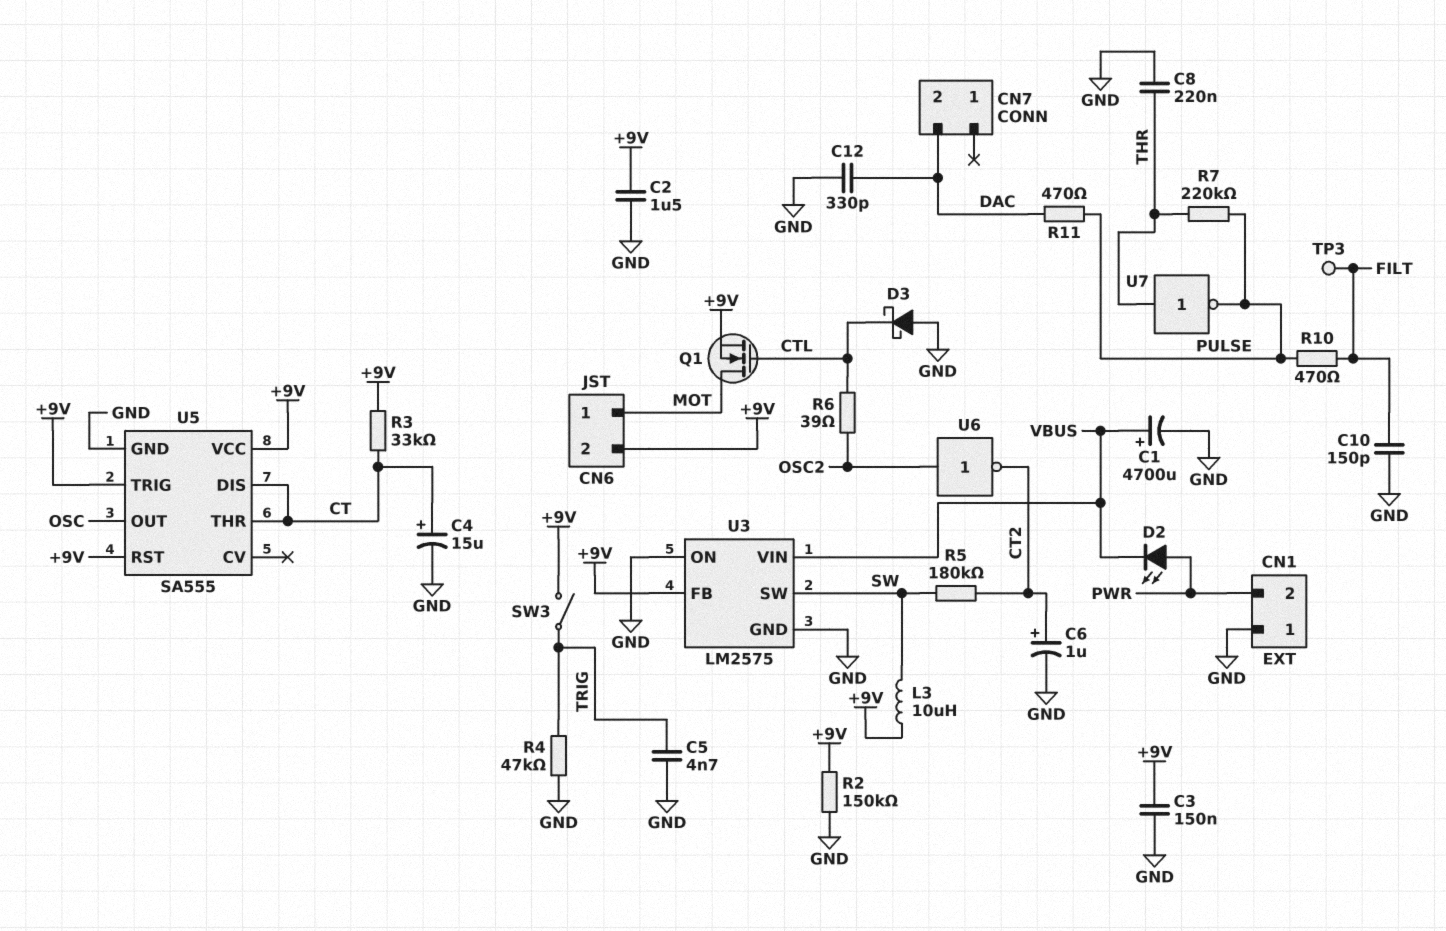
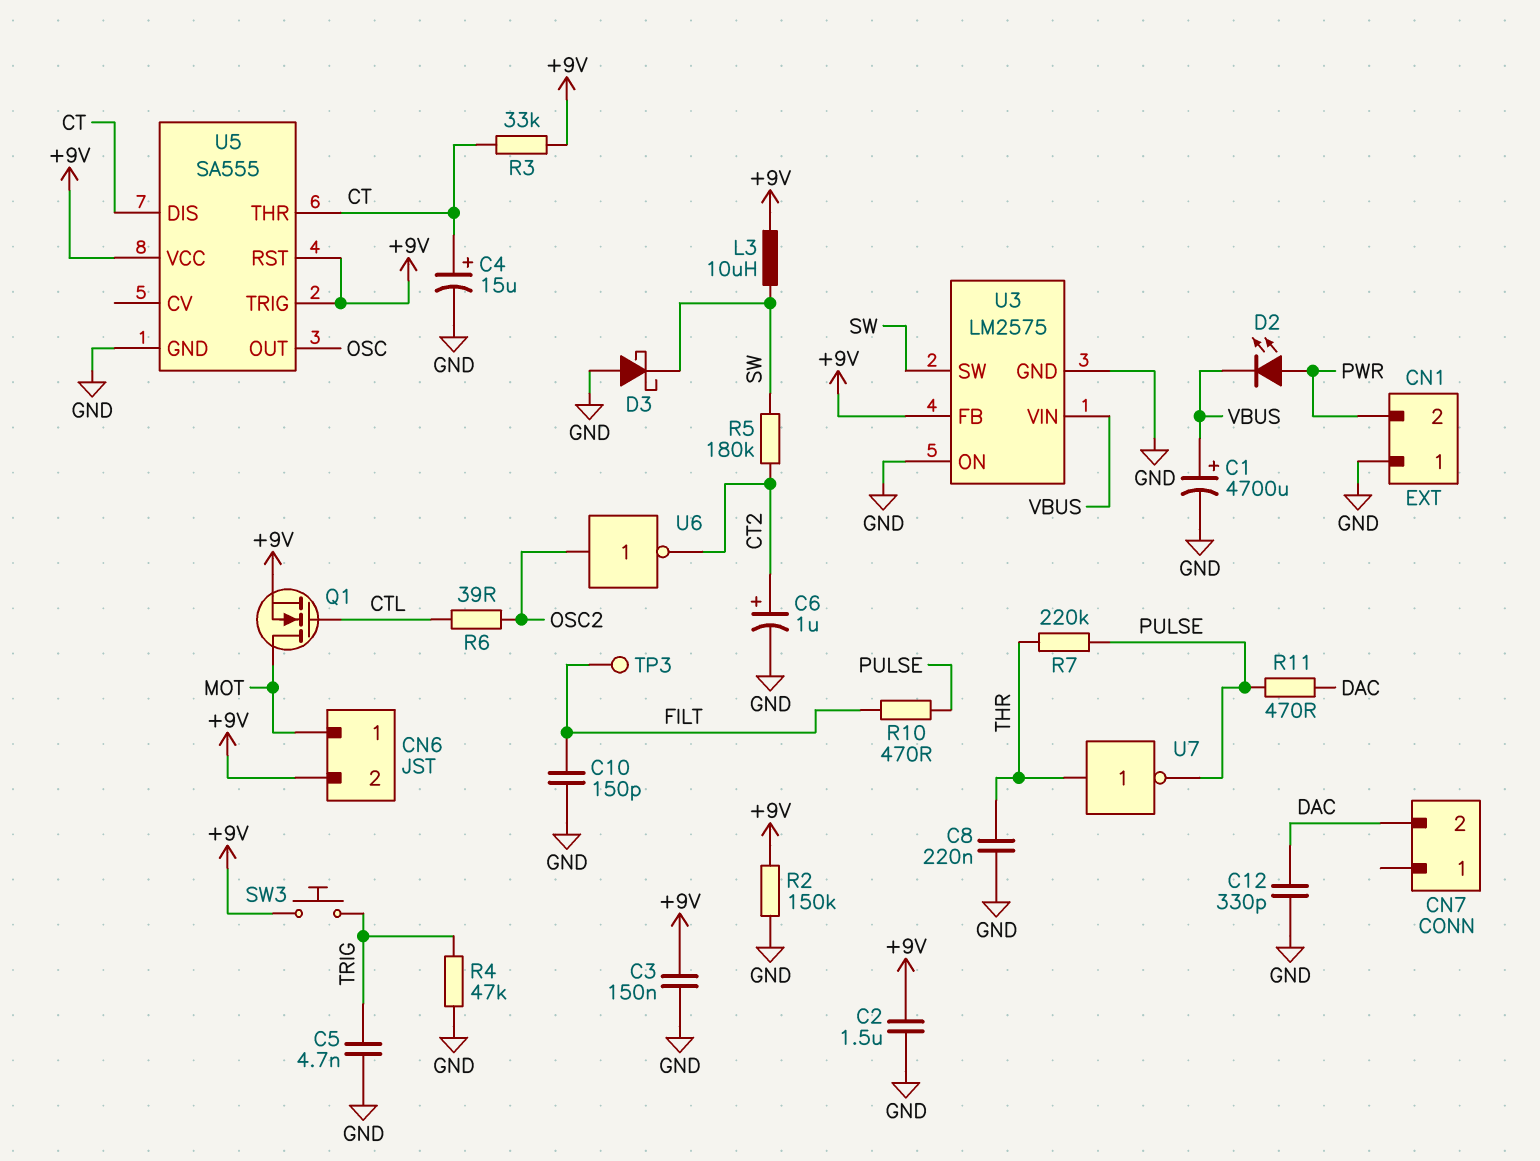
D3: schottky (A GND, K CTL) -> schottky (A GND, K SW)
SW3: switch (+9V, TRIG) -> button (+9V, TRIG)

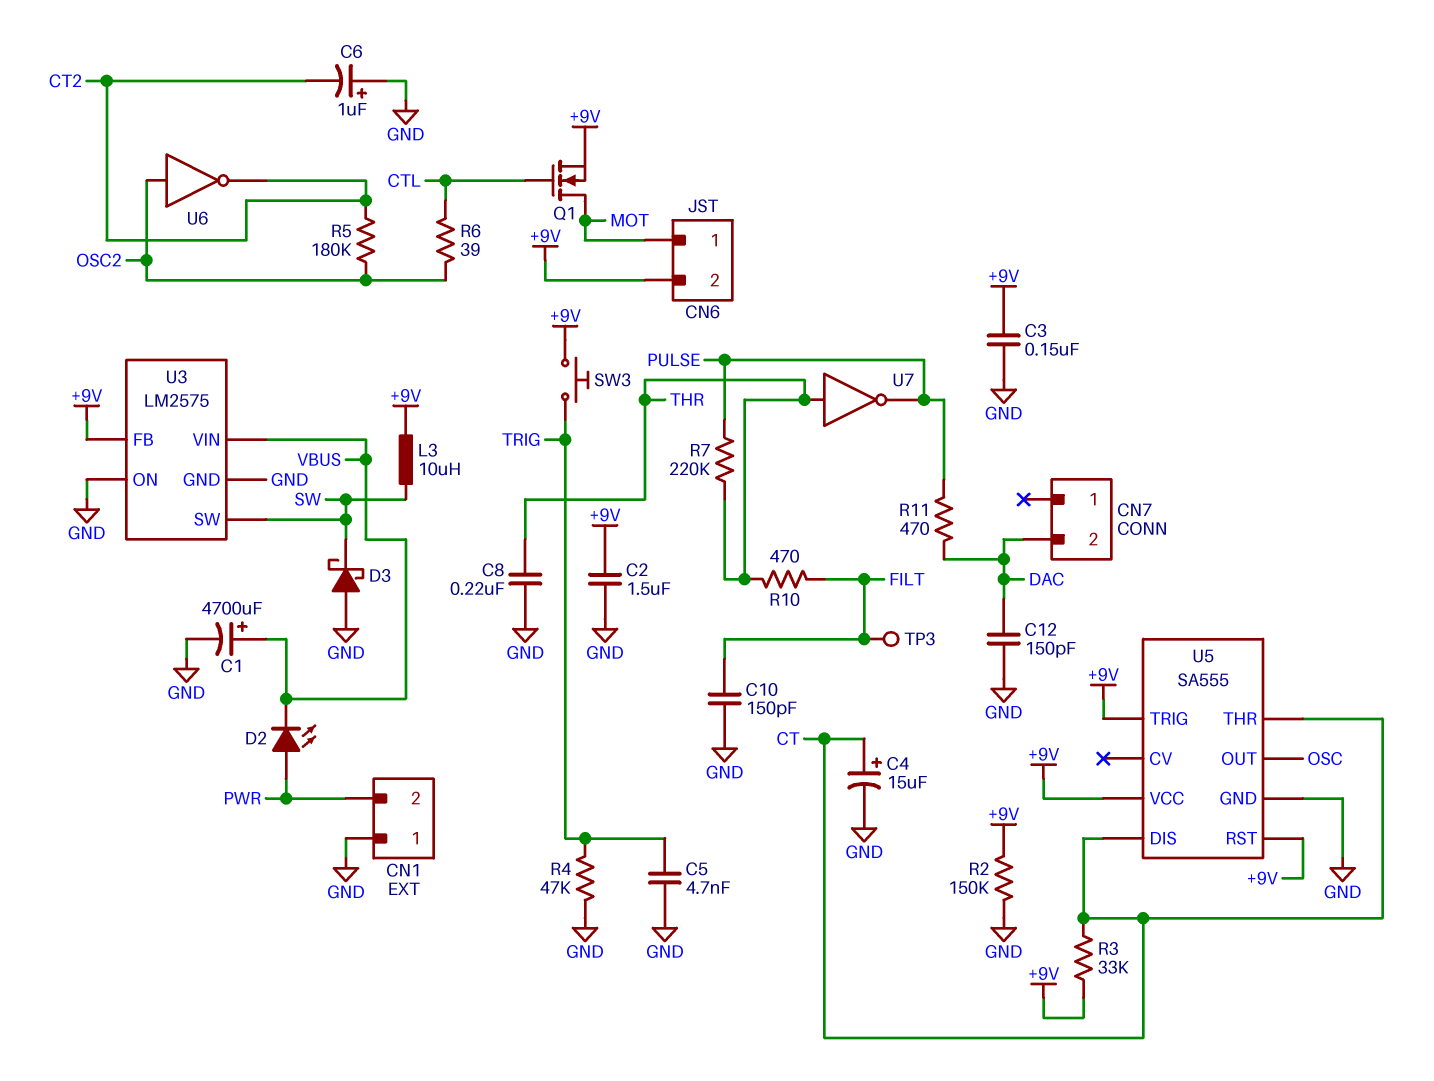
C6: 1uF (plus CT2, minus GND) -> 1uF (plus GND, minus CT2)
C12: 330pF (DAC, GND) -> 150pF (DAC, GND)
R5: 180k (CT2, SW) -> 180k (CT2, OSC2)
R10: 470 (FILT, PULSE) -> 470 (FILT, THR)

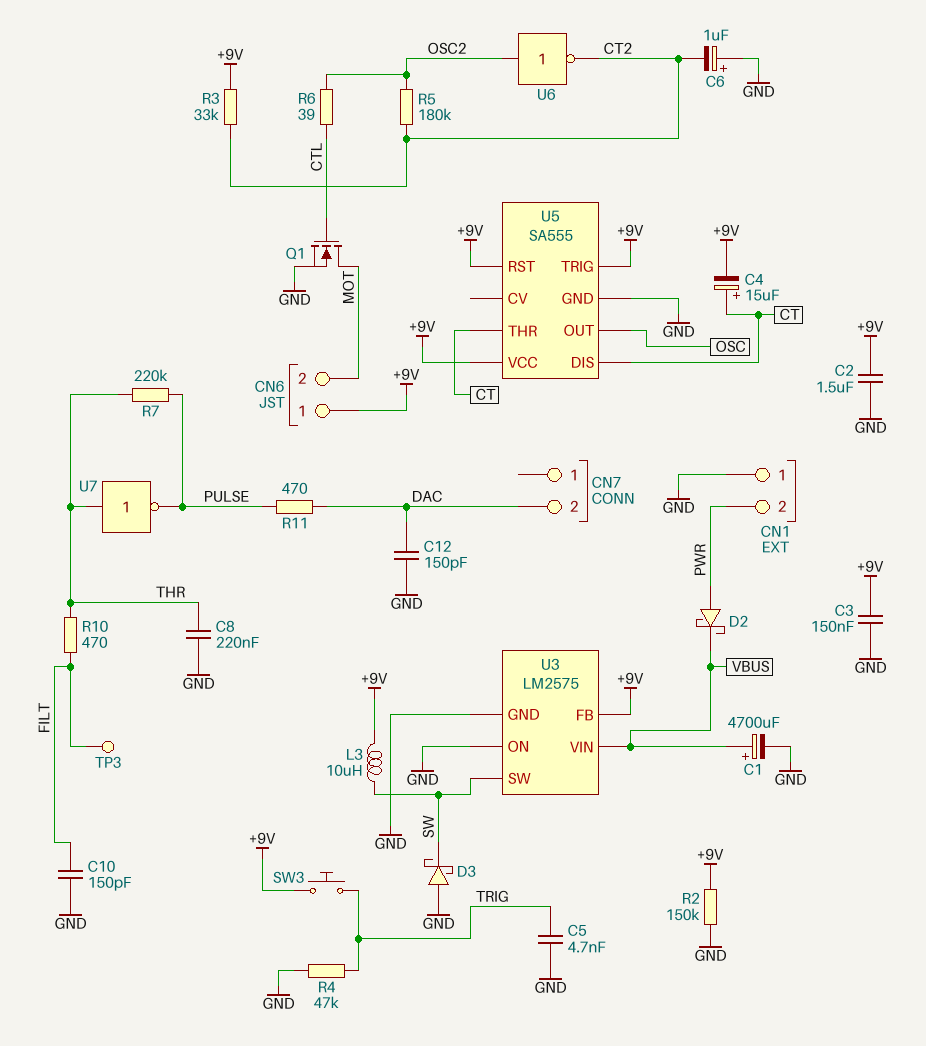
C4: 15uF (plus CT, minus GND) -> 15uF (plus CT, minus +9V)
CN6 pin 1: MOT -> +9V
CN6 pin 2: +9V -> MOT
D2: LED (A PWR, K VBUS) -> schottky (A PWR, K VBUS)
Q1: NMOS (G CTL, D MOT, S +9V) -> NMOS (G CTL, D MOT, S GND)
R3: 33k (+9V, CT) -> 33k (+9V, CT2)

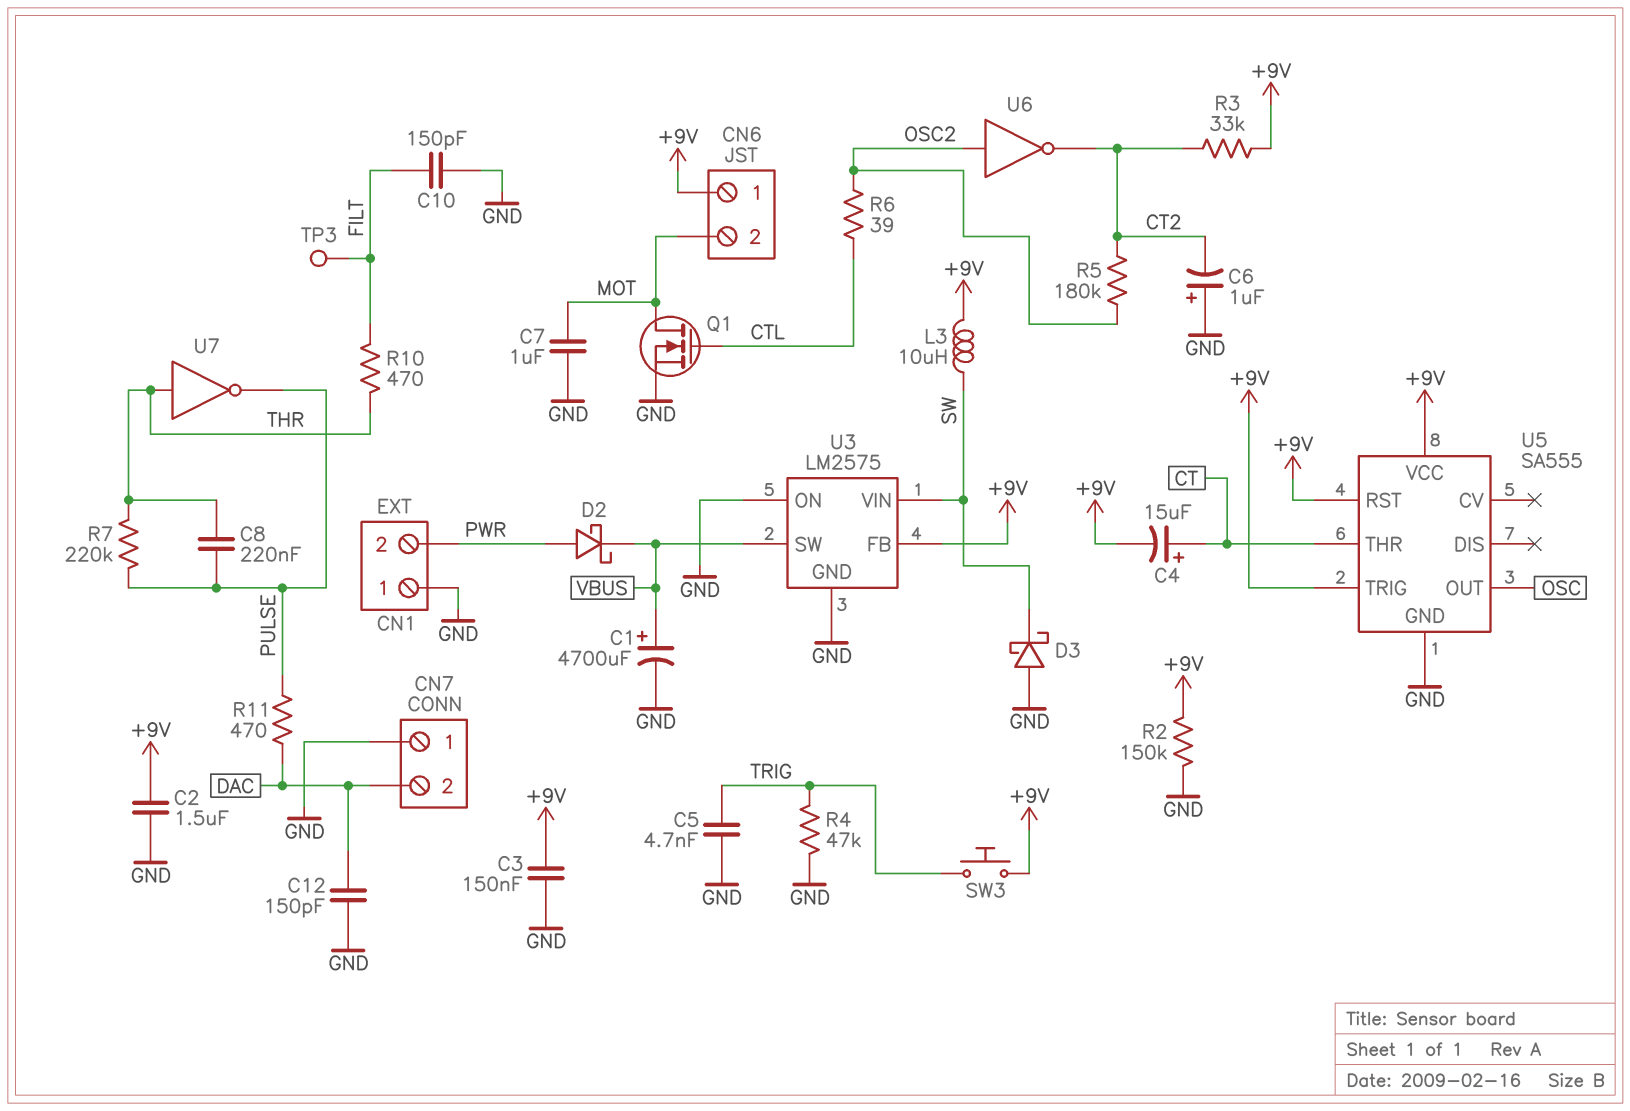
C7: none -> 1uF (GND, MOT)
C8: 220nF (GND, THR) -> 220nF (PULSE, THR)
CN7 pin 1: none -> GND
U3 pin SW: SW -> VBUS
U3 pin VIN: VBUS -> SW
U5 pin DIS: CT -> none

